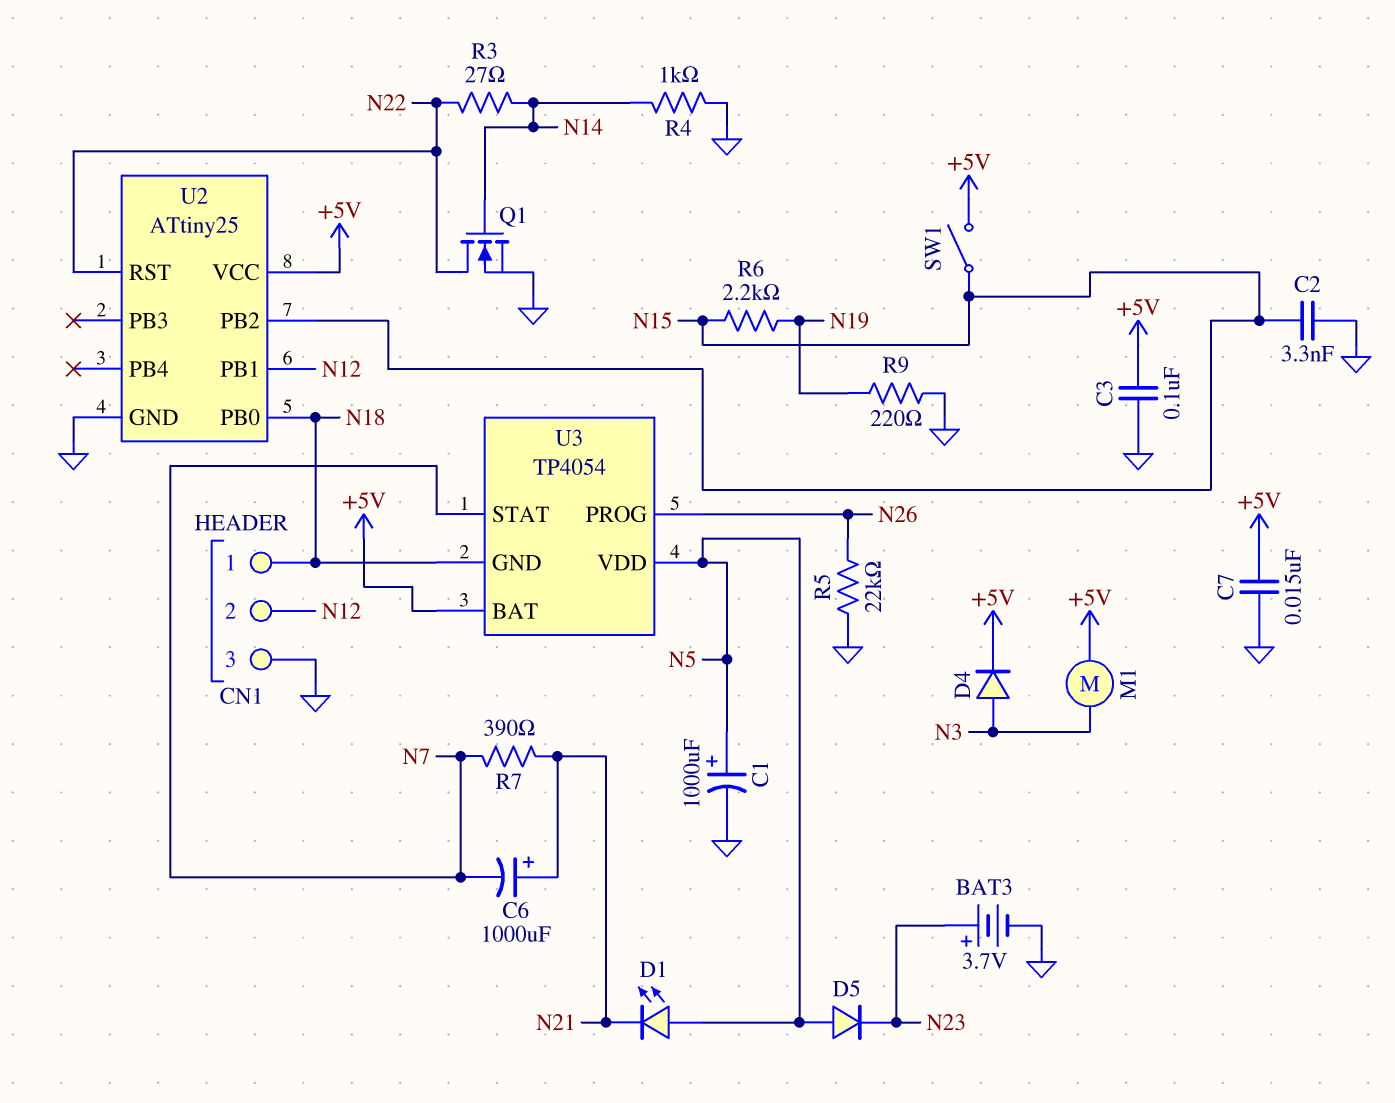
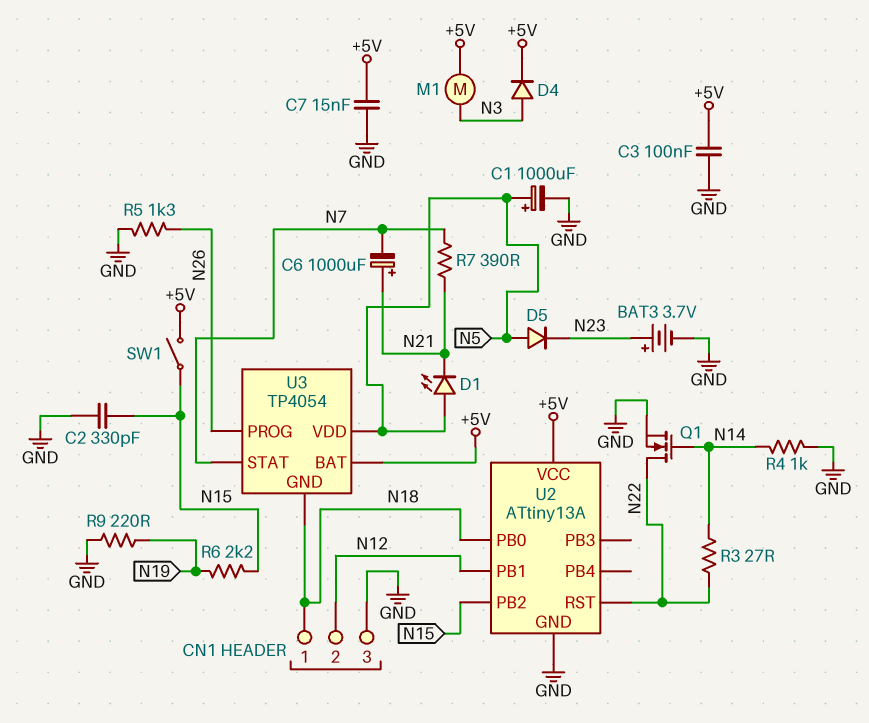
C2: 3.3nF (GND, N15) -> 330pF (GND, N15)
R5: 22k (GND, N26) -> 1.3k (GND, N26)
U2: ATtiny25 -> ATtiny13A

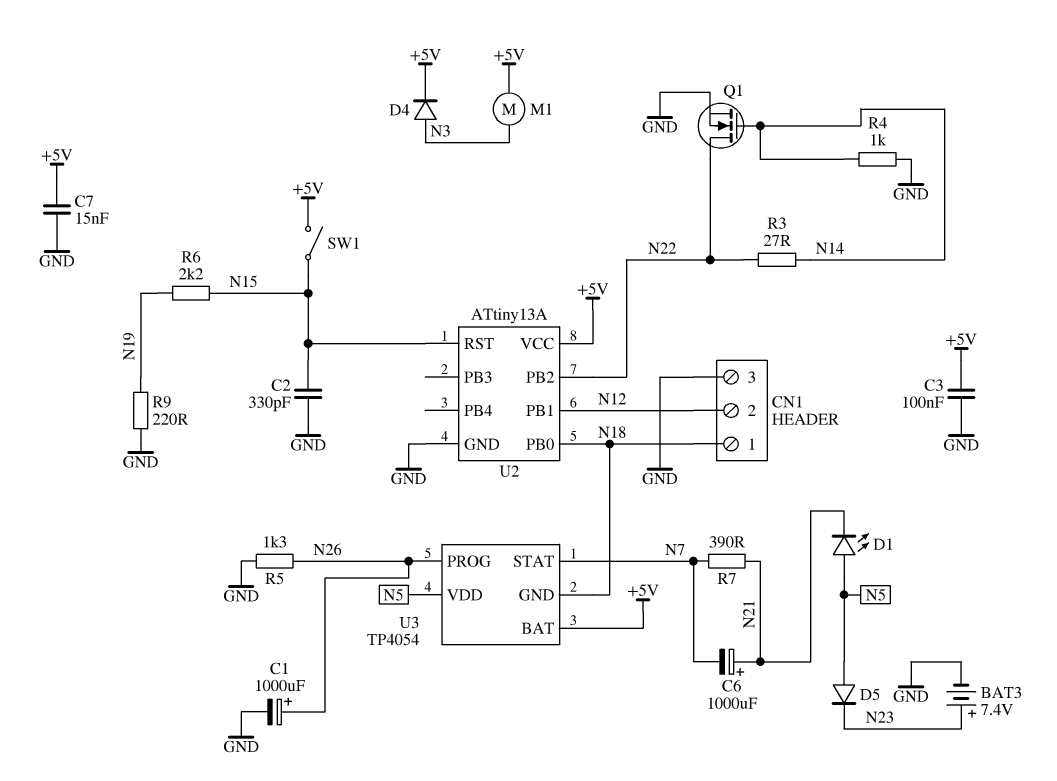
BAT3: 3.7V (plus N23, minus GND) -> 7.4V (plus N23, minus GND)
C1: 1000uF (plus N5, minus GND) -> 1000uF (plus N26, minus GND)
U2 pin PB2: N15 -> N22
U2 pin RST: N22 -> N15

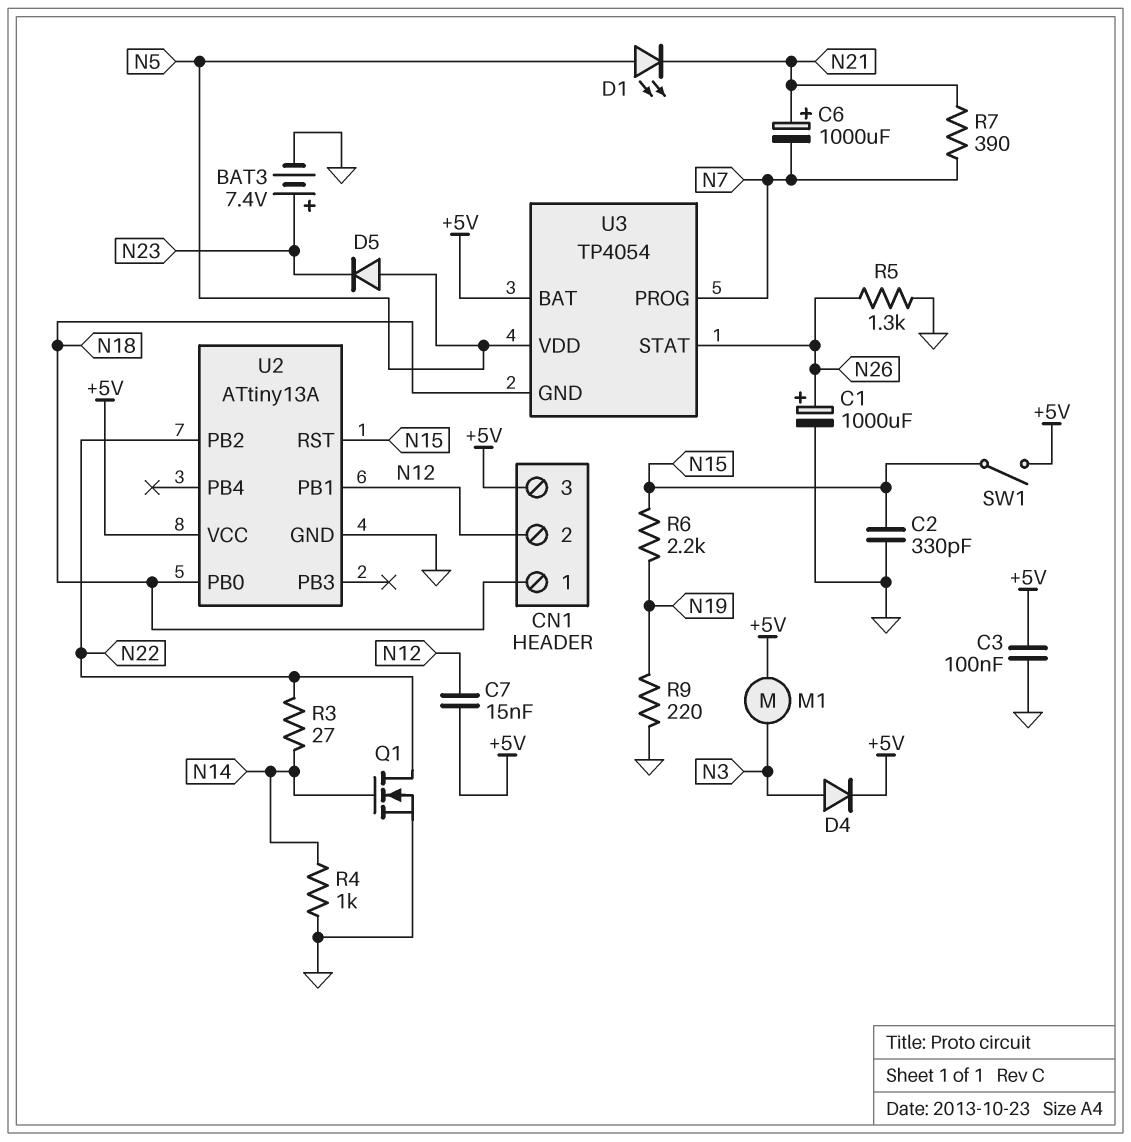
C7: 15nF (+5V, GND) -> 15nF (+5V, N12)
CN1 pin 3: GND -> +5V
U3 pin PROG: N26 -> N7
U3 pin STAT: N7 -> N26

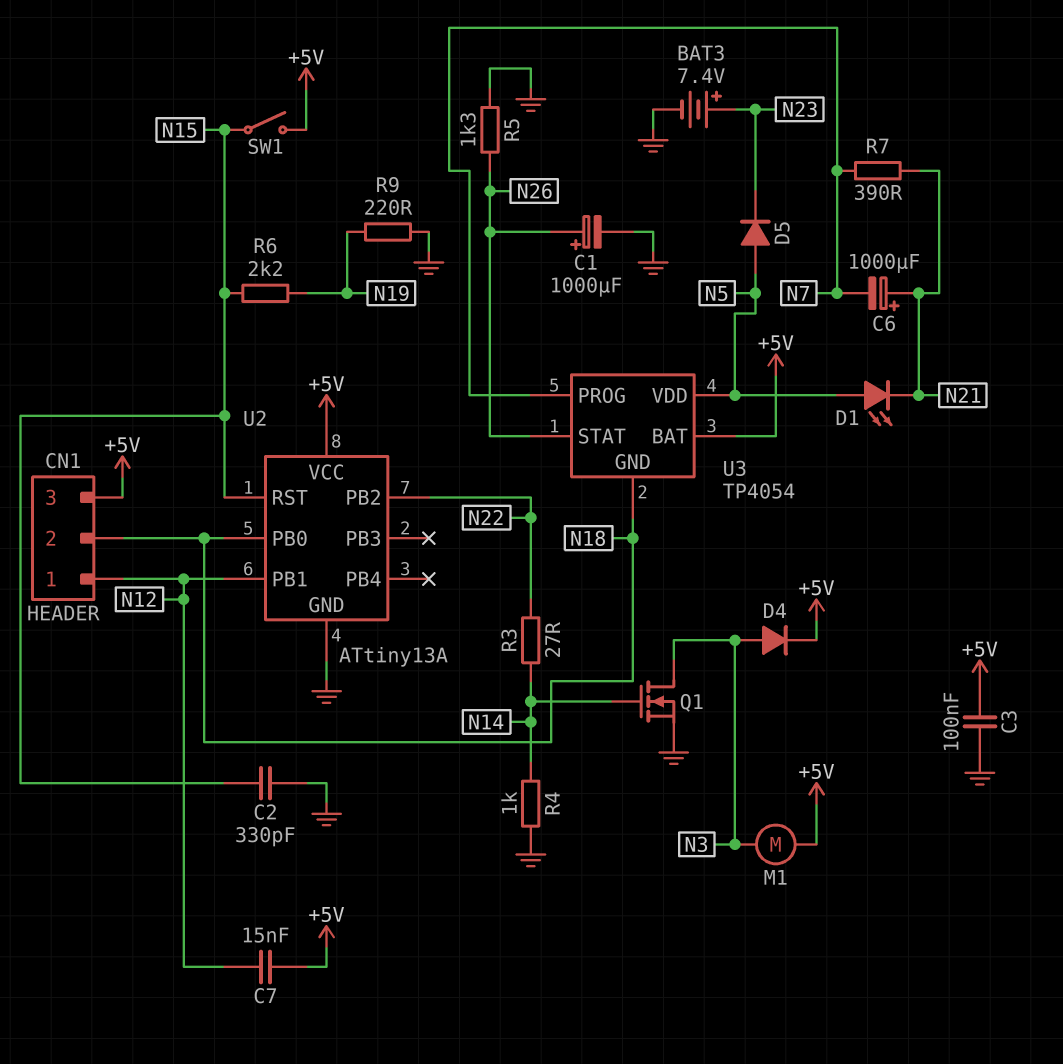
CN1 pin 1: N18 -> N12
CN1 pin 2: N12 -> N18
Q1: NMOS (G N14, D N22, S GND) -> NMOS (G N14, D N3, S GND)

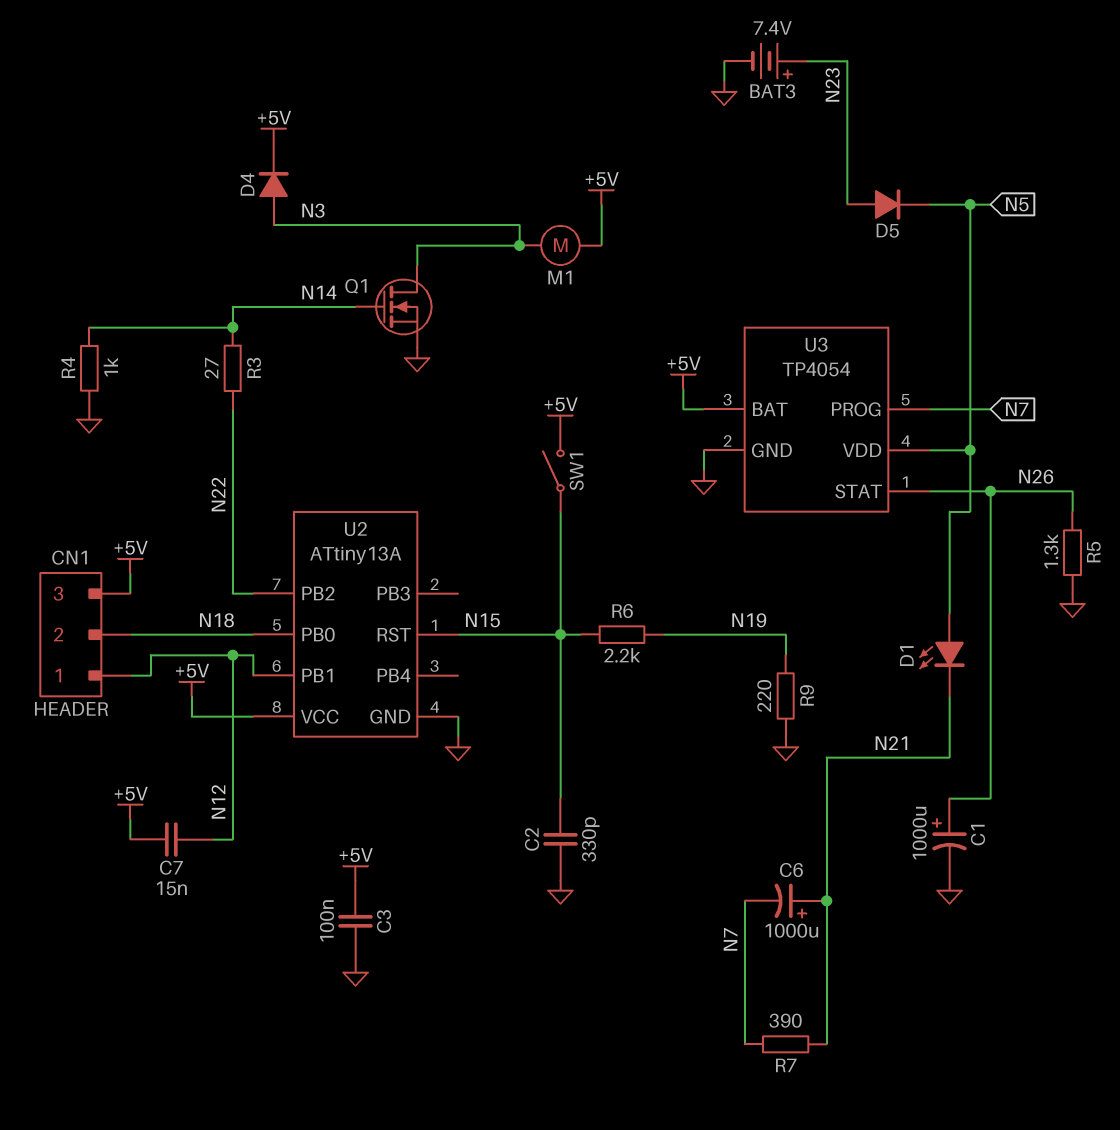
D5: diode (A N5, K N23) -> diode (A N23, K N5)
U3 pin GND: N18 -> GND

